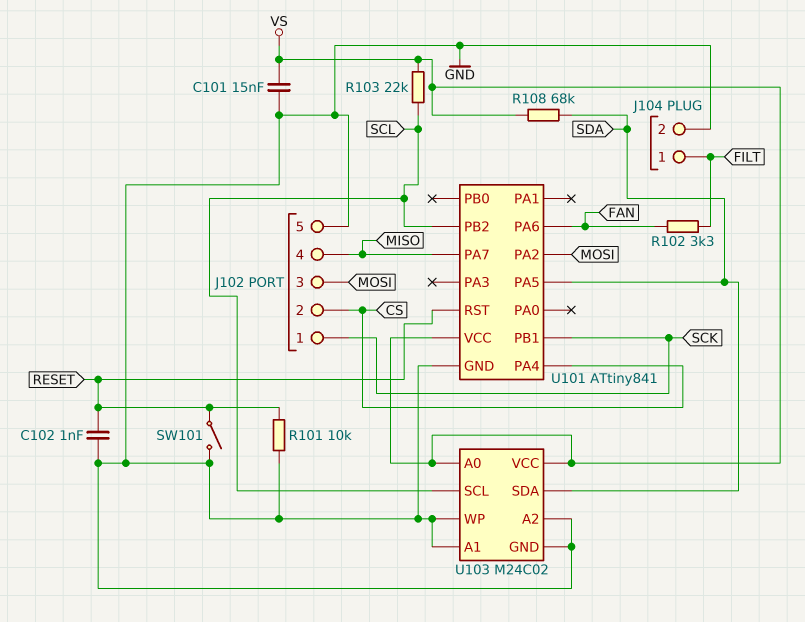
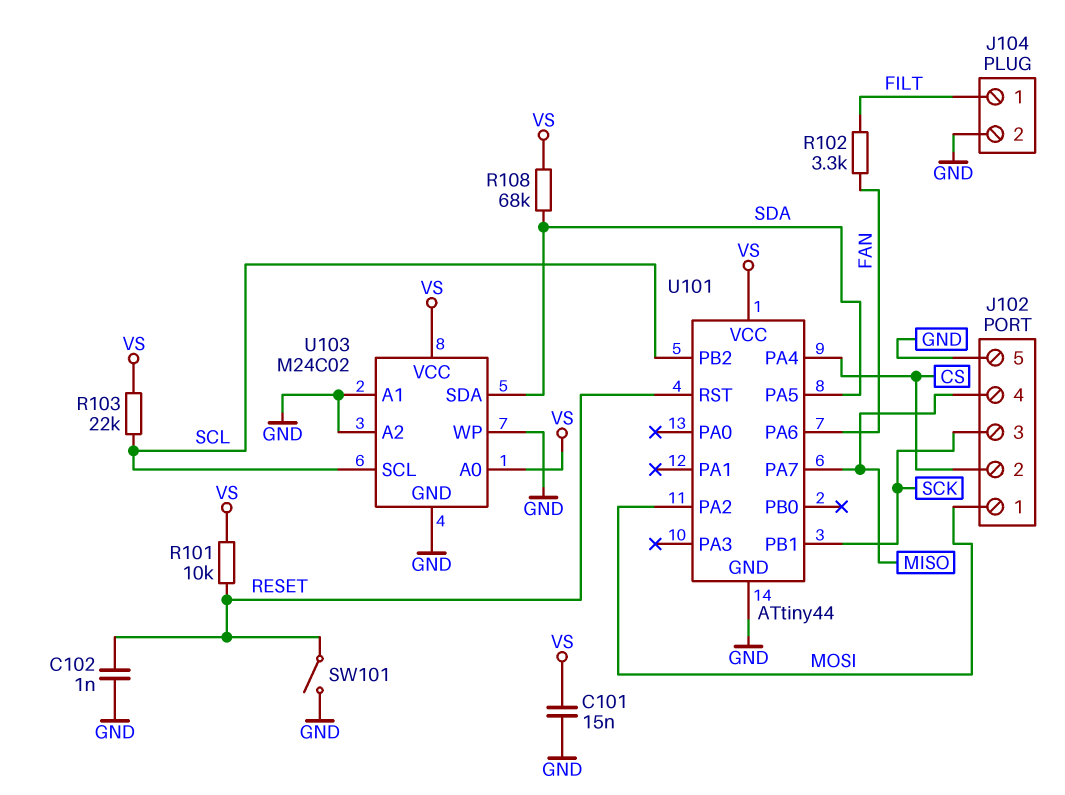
J102 pin 1: SCK -> MOSI
J102 pin 3: MOSI -> SCK
R101: 10k (GND, RESET) -> 10k (RESET, VS)
U101: ATtiny841 -> ATtiny44

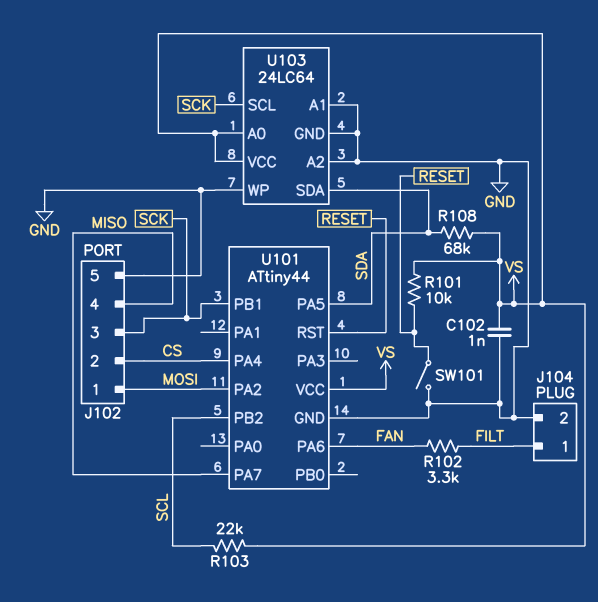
C101: 15nF (GND, VS) -> none
C102: 1nF (GND, RESET) -> 1nF (GND, VS)
U103: M24C02 -> 24LC64
U103 pin SCL: SCL -> SCK

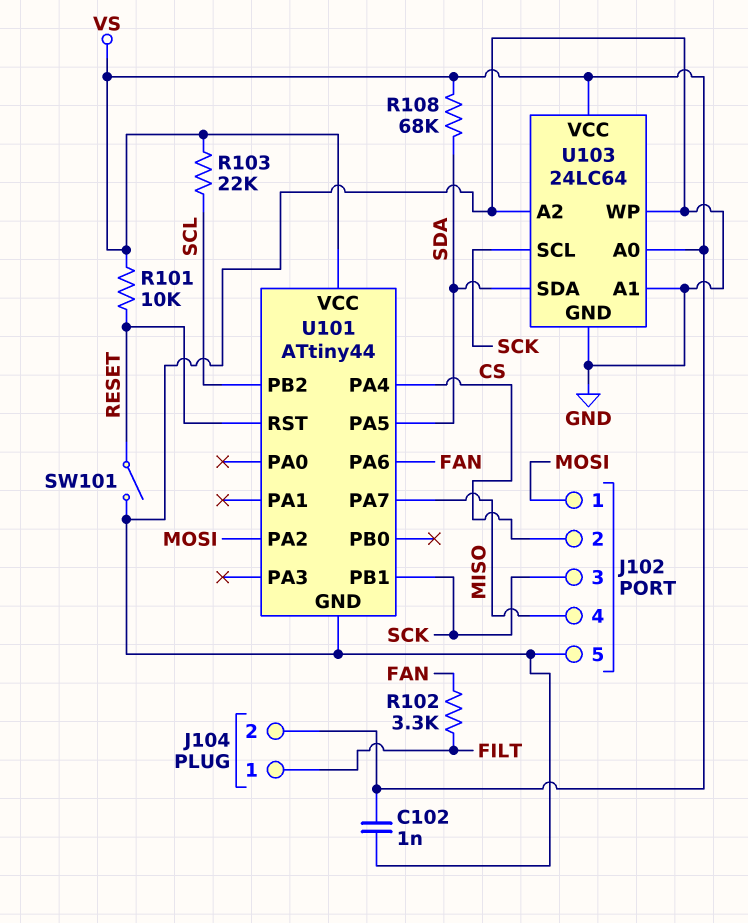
J104 pin 2: GND -> VS

